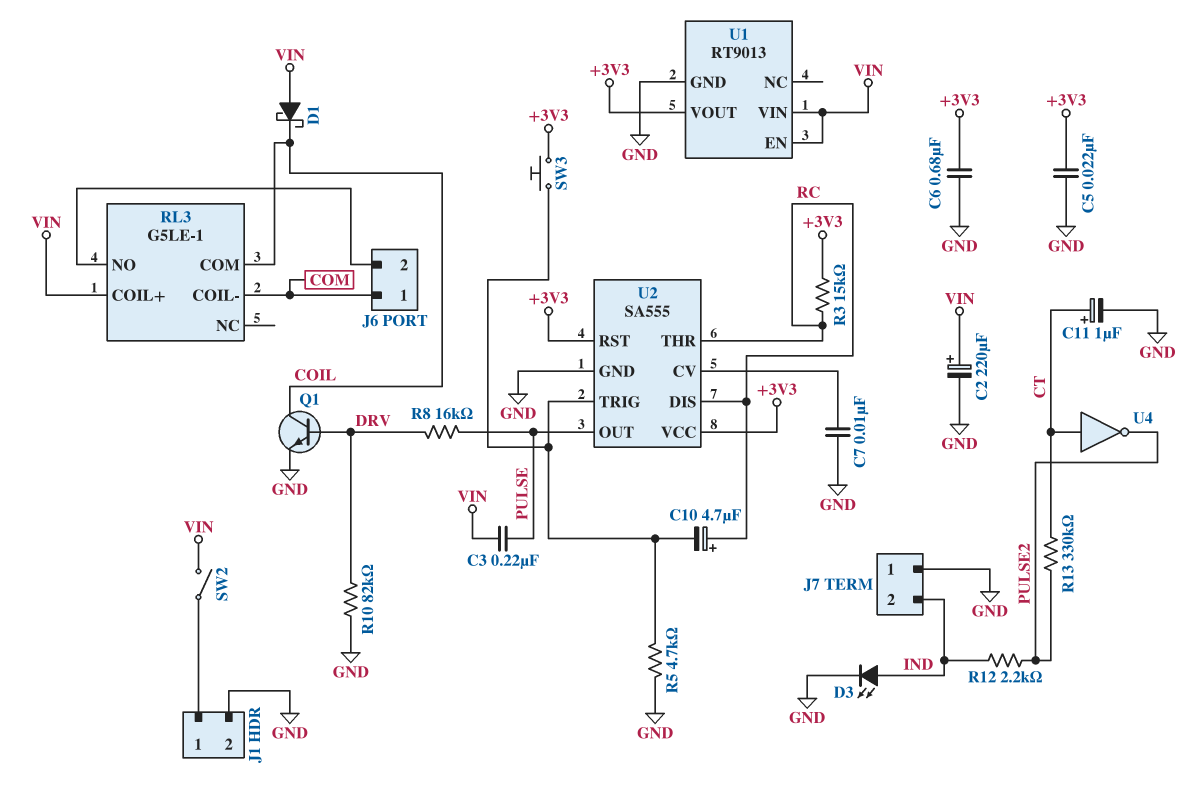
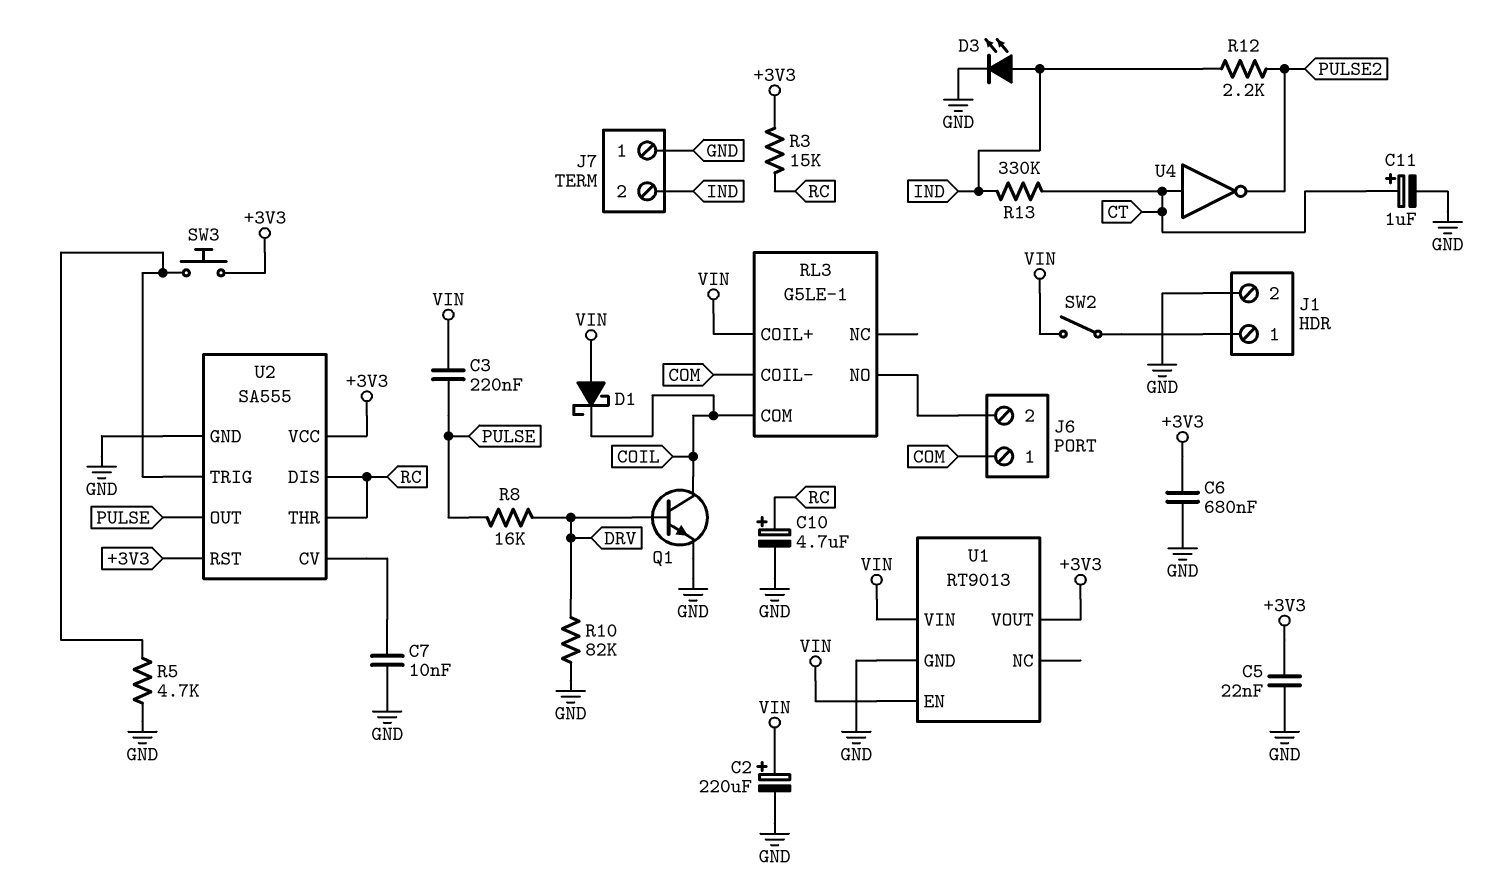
C10: 4.7uF (plus RC, minus U2/TRIG) -> 4.7uF (plus RC, minus GND)
R13: 330k (CT, PULSE2) -> 330k (CT, IND)

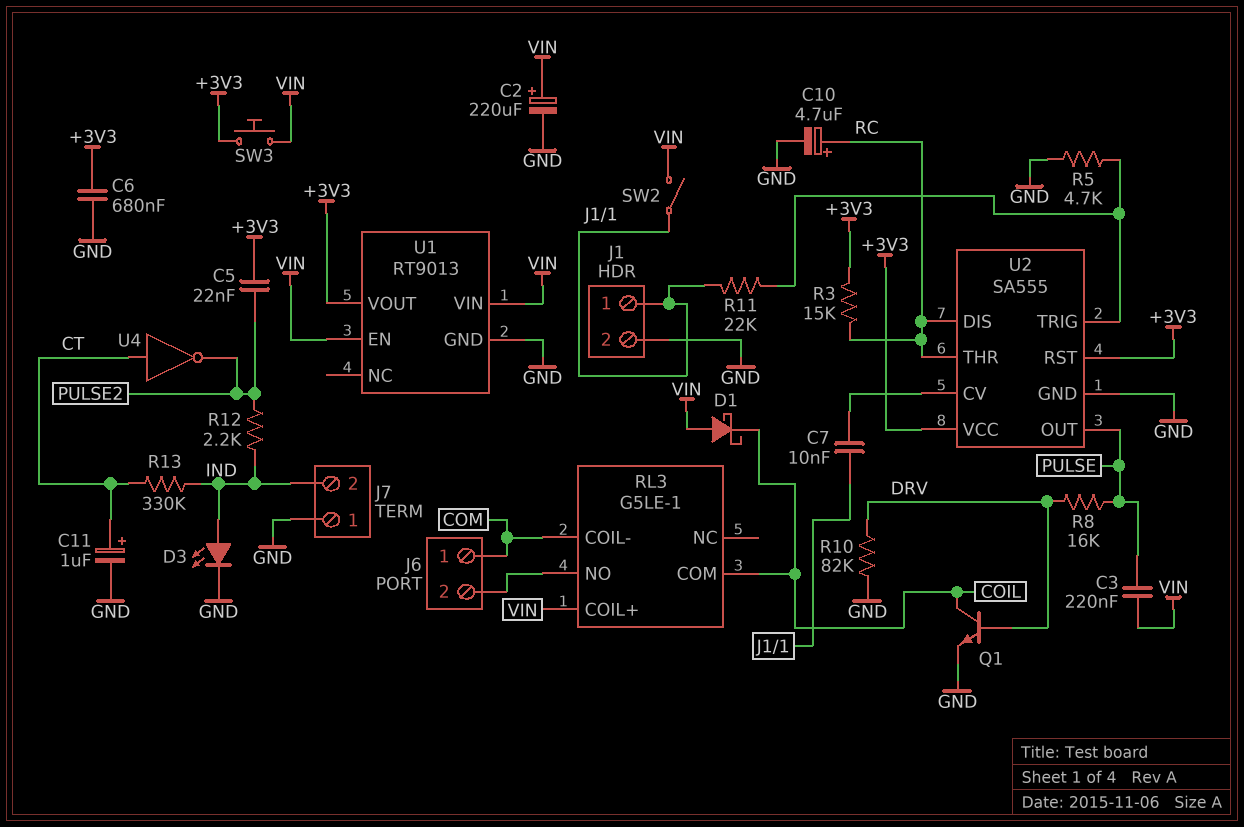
C5: 22nF (+3V3, GND) -> 22nF (+3V3, PULSE2)
C7: 10nF (GND, U2/CV) -> 10nF (J1/1, U2/CV)
R11: none -> 22k (J1/1, U2/TRIG)
SW3: button (+3V3, U2/TRIG) -> button (+3V3, VIN)

